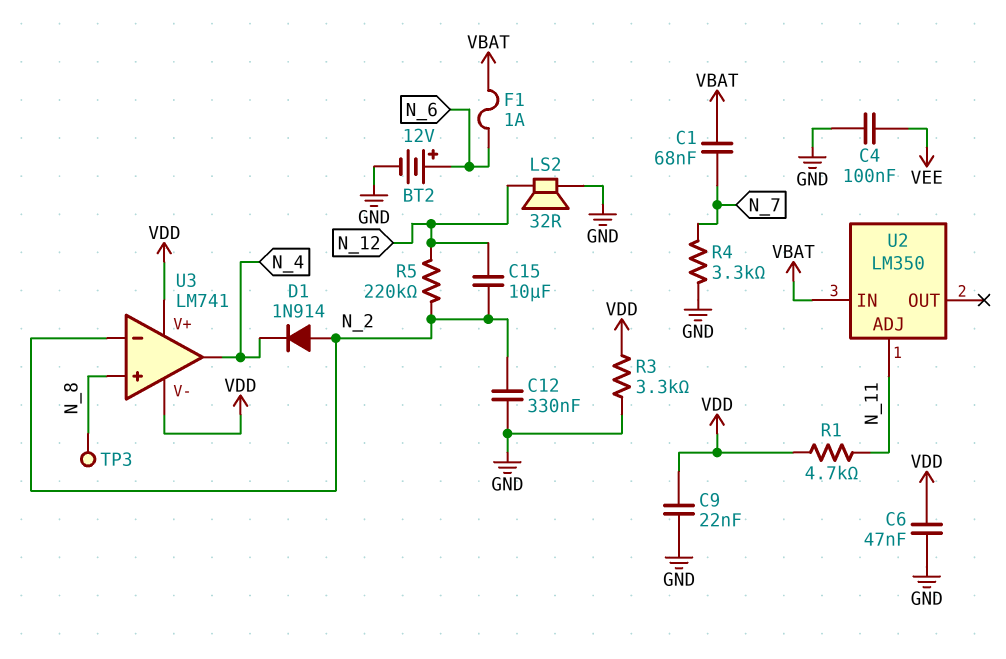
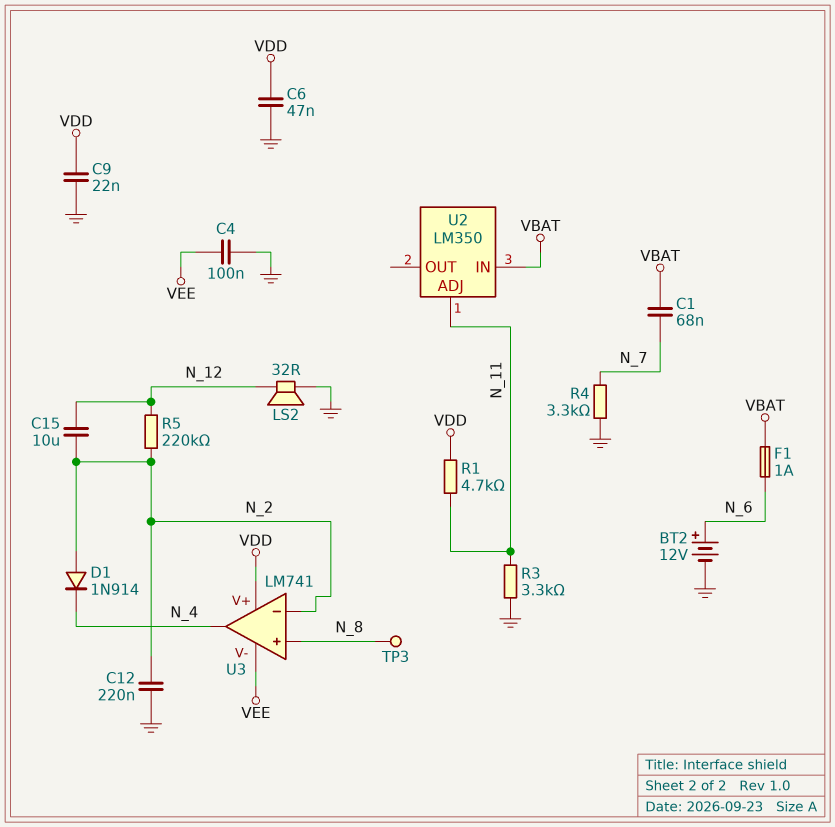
C12: 330nF (GND, N_2) -> 220nF (GND, N_2)
R3: 3.3k (GND, VDD) -> 3.3k (GND, N_11)
U3 pin V-: VDD -> VEE

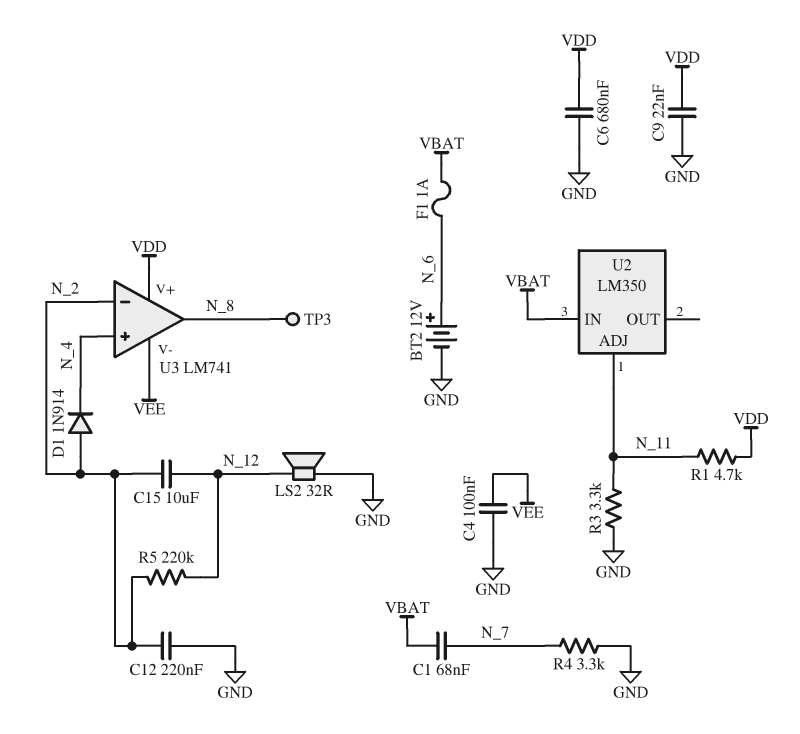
C6: 47nF (GND, VDD) -> 680nF (GND, VDD)
U3 pin in+: N_8 -> N_4
U3 pin out: N_4 -> N_8

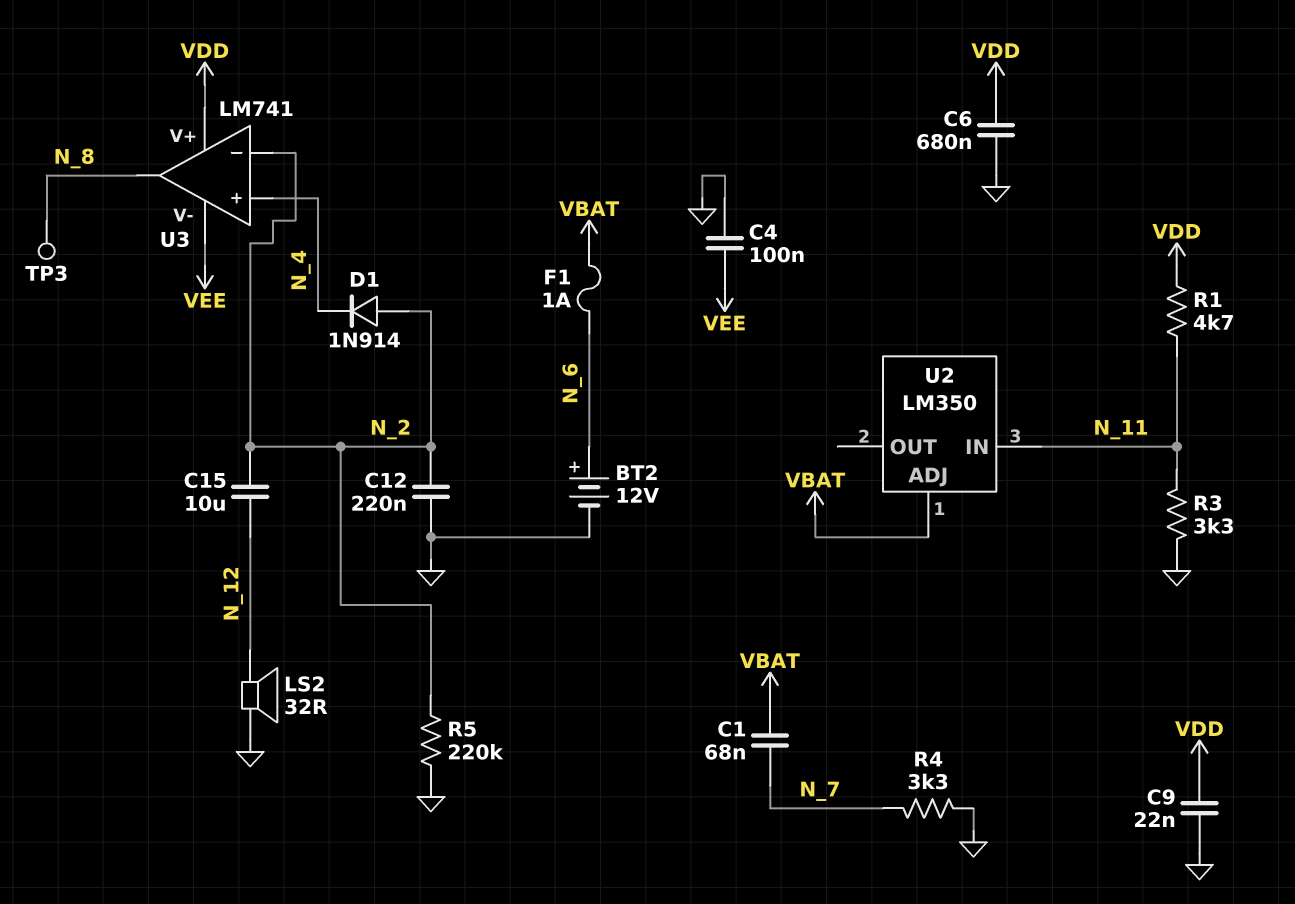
R5: 220k (N_2, N_12) -> 220k (GND, N_2)
U2 pin ADJ: N_11 -> VBAT
U2 pin IN: VBAT -> N_11

